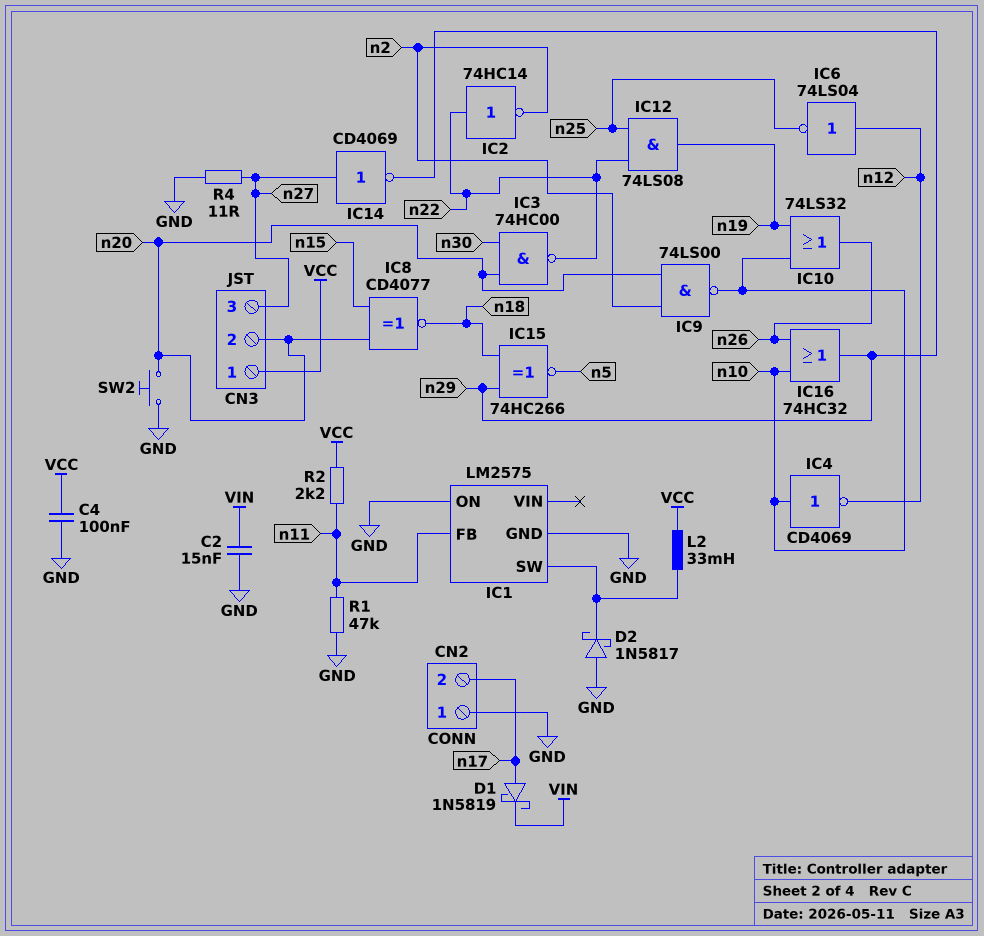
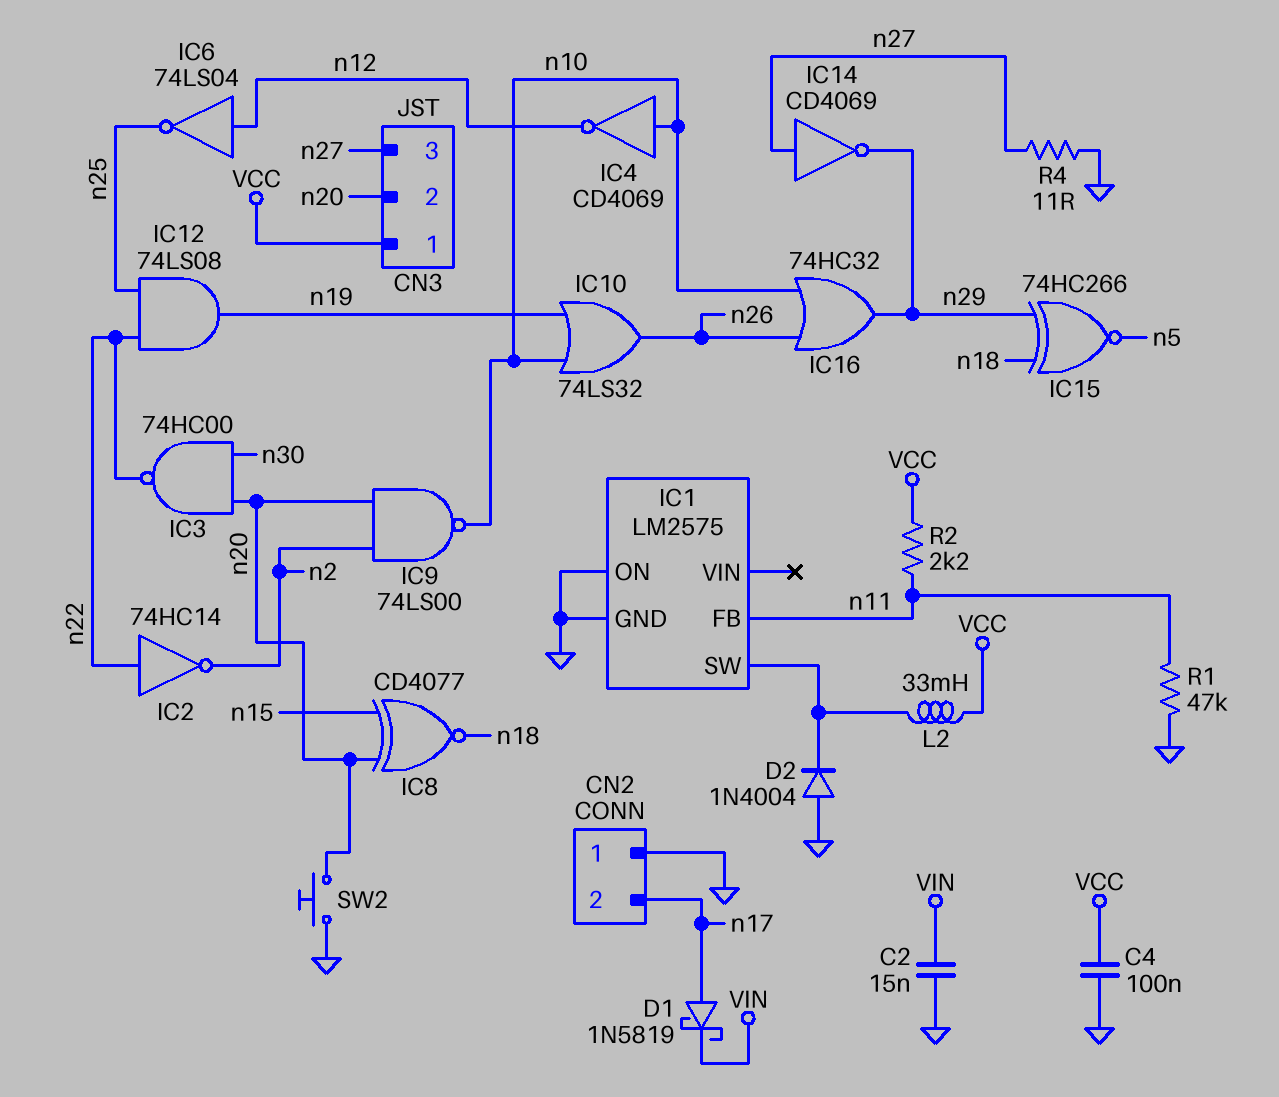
D2: schottky 1N5817 (A GND, K IC1/SW) -> diode 1N4004 (A GND, K IC1/SW)

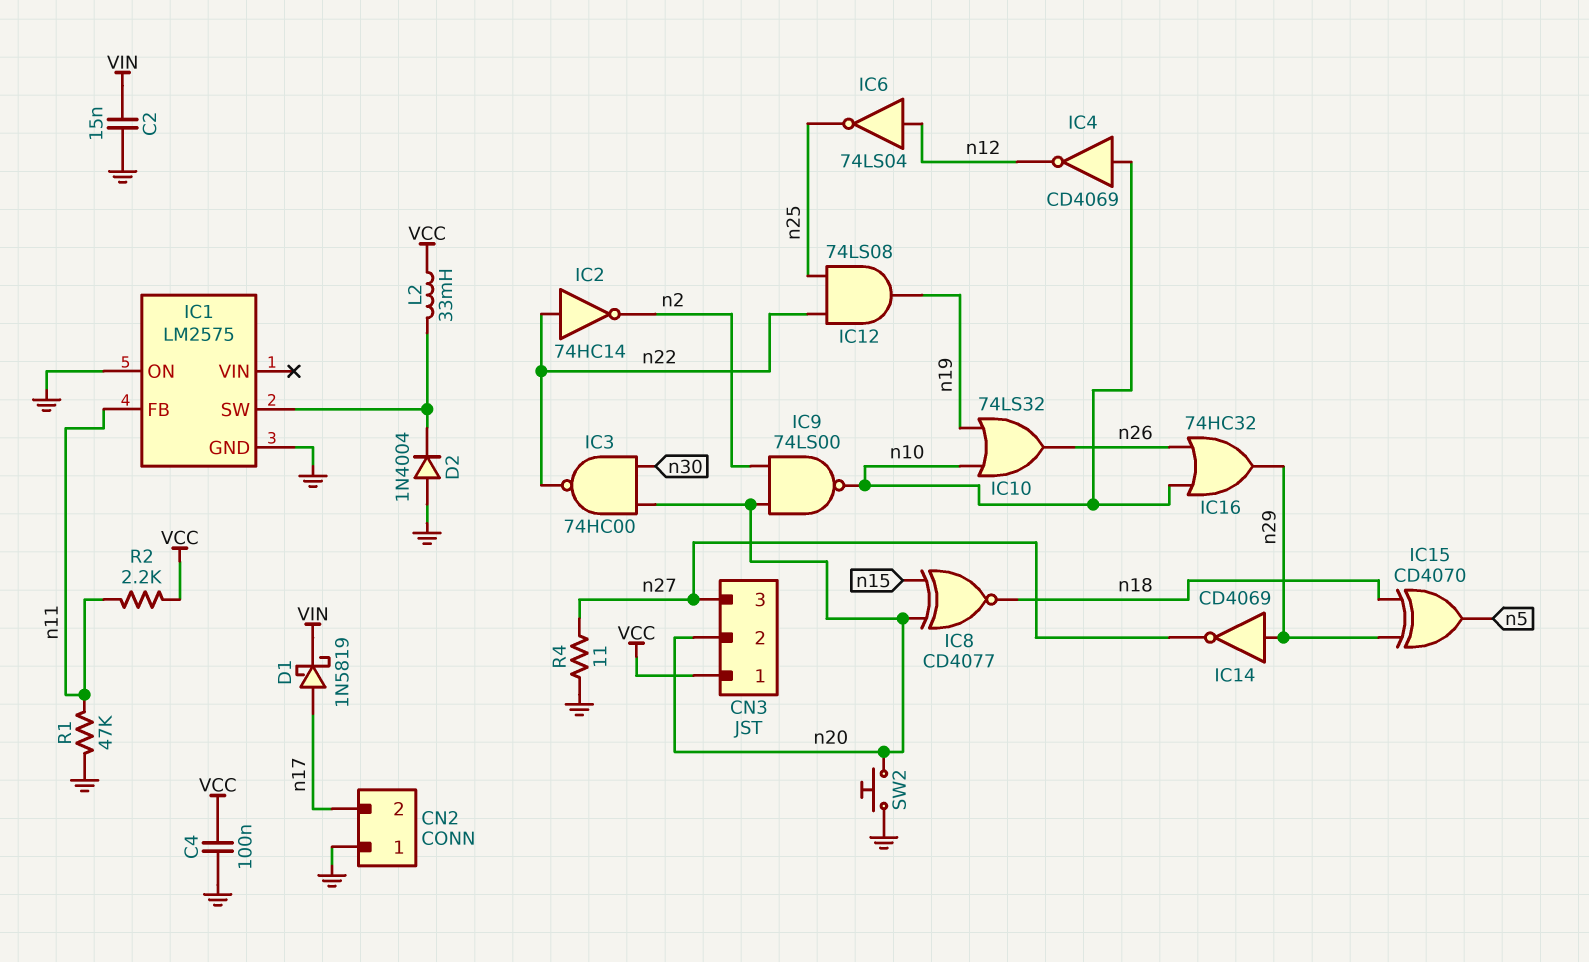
IC14: NOT CD4069 (in n27, out n29) -> NOT CD4069 (in n29, out n27)
IC15: XNOR 74HC266 (in n18, in n29, out n5) -> XOR CD4070 (in n18, in n29, out n5)

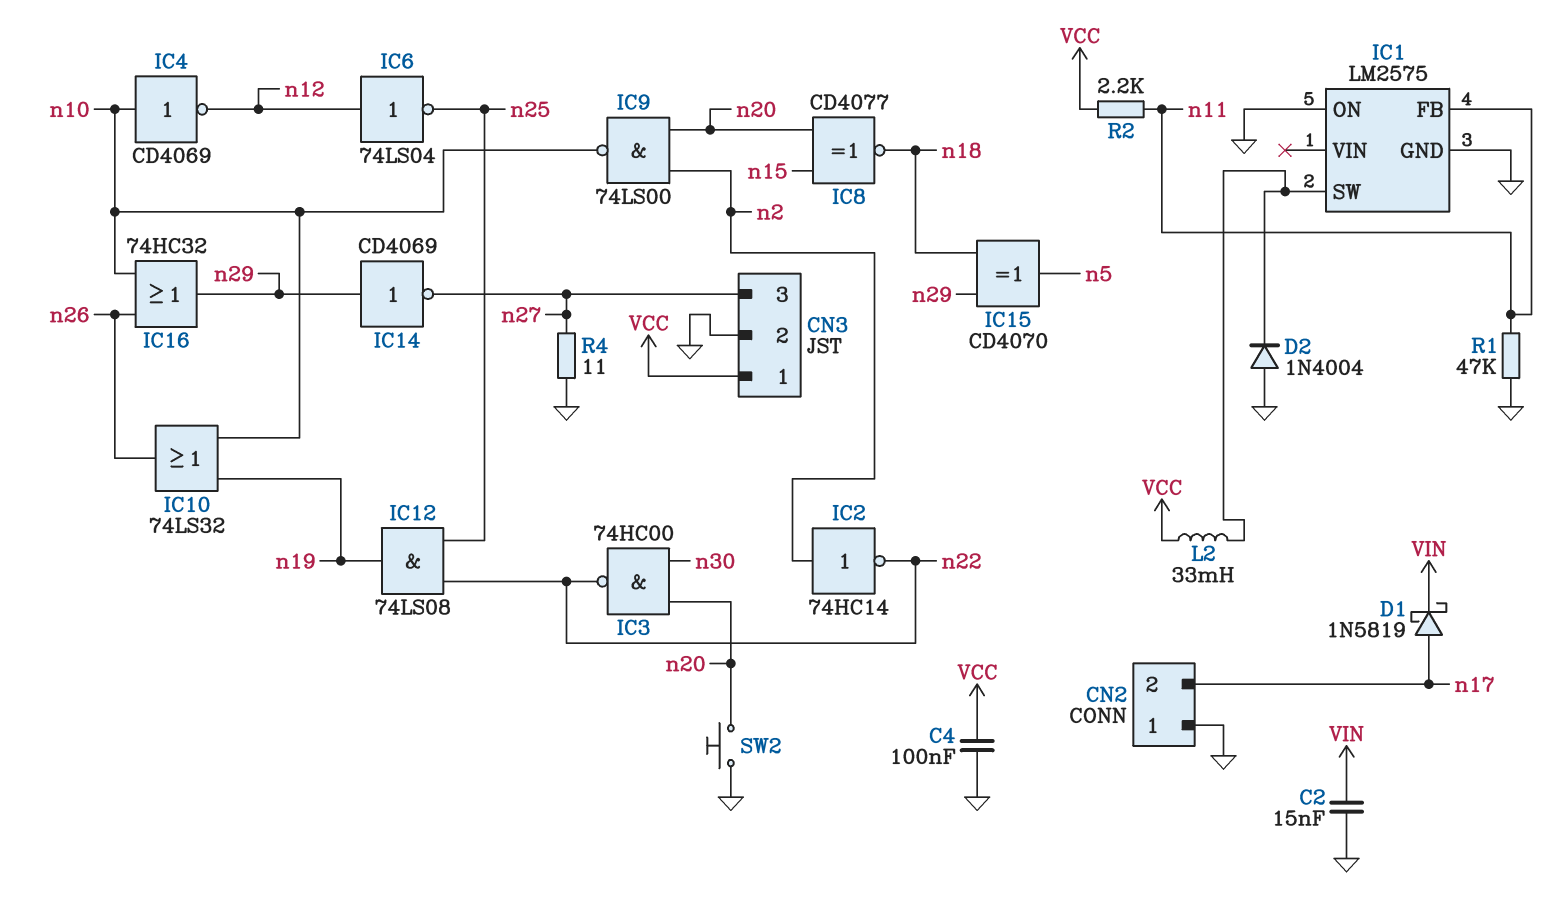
CN3 pin 2: n20 -> GND
IC2: NOT 74HC14 (in n22, out n2) -> NOT 74HC14 (in n2, out n22)

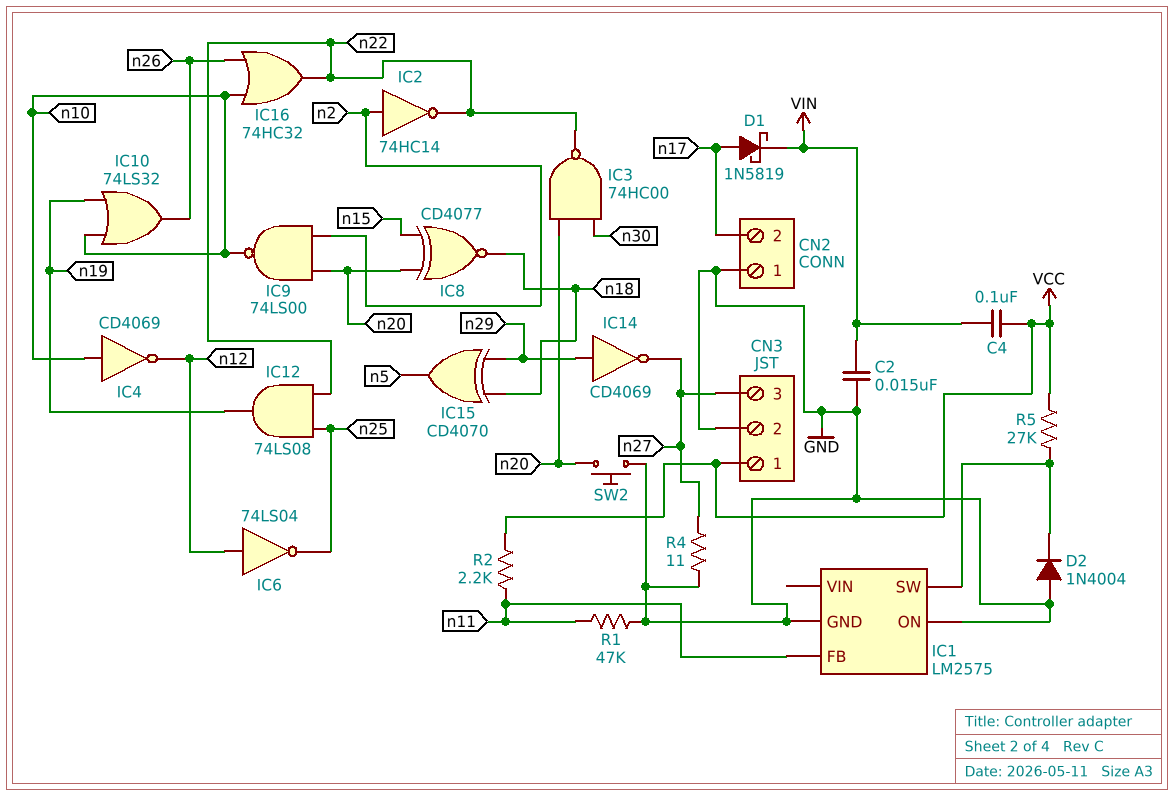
C4: 100nF (GND, VCC) -> 100nF (VCC, VIN)
IC16: OR 74HC32 (in n10, in n26, out n29) -> OR 74HC32 (in n10, in n26, out n22)
L2: 33mH (IC1/SW, VCC) -> none
R5: none -> 27k (IC1/SW, VCC)

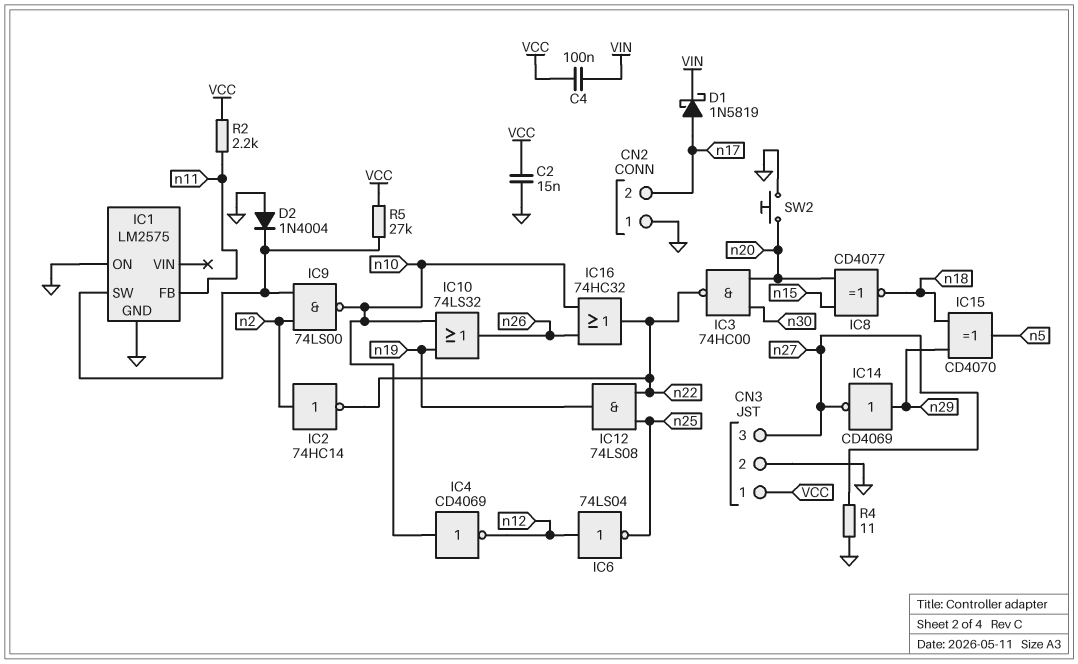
C2: 15nF (GND, VIN) -> 15nF (GND, VCC)
IC9: NAND 74LS00 (in n2, in n20, out n10) -> NAND 74LS00 (in IC1/SW, in n2, out n10)
R1: 47k (GND, n11) -> none

